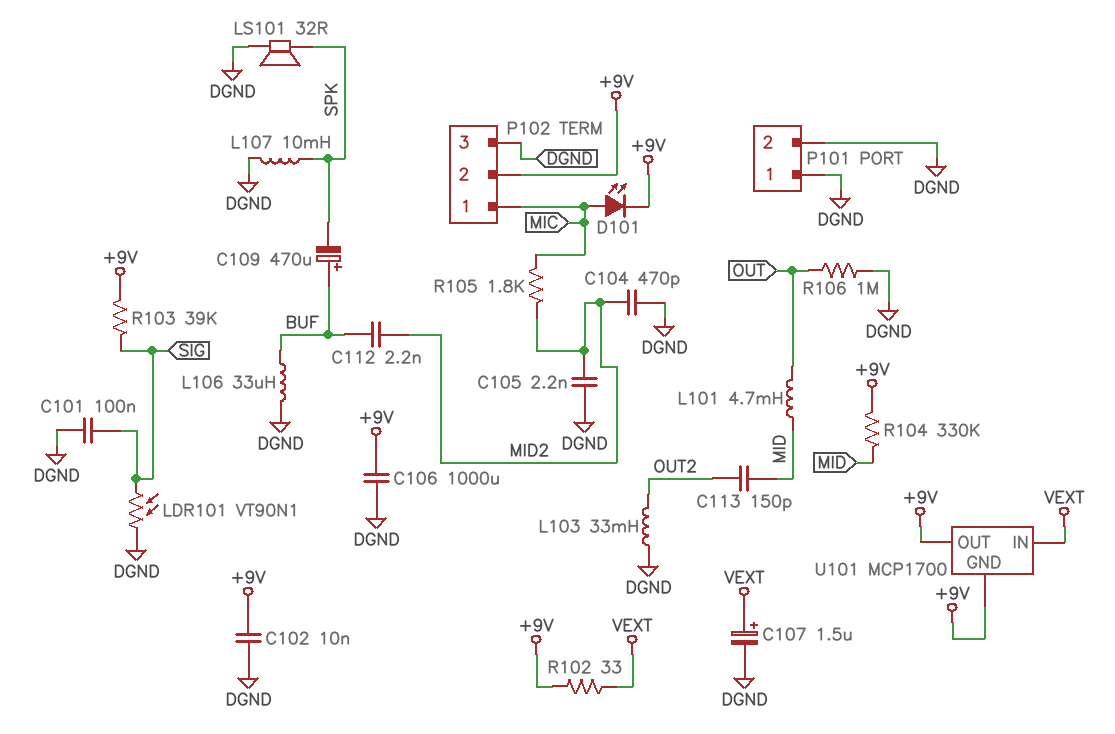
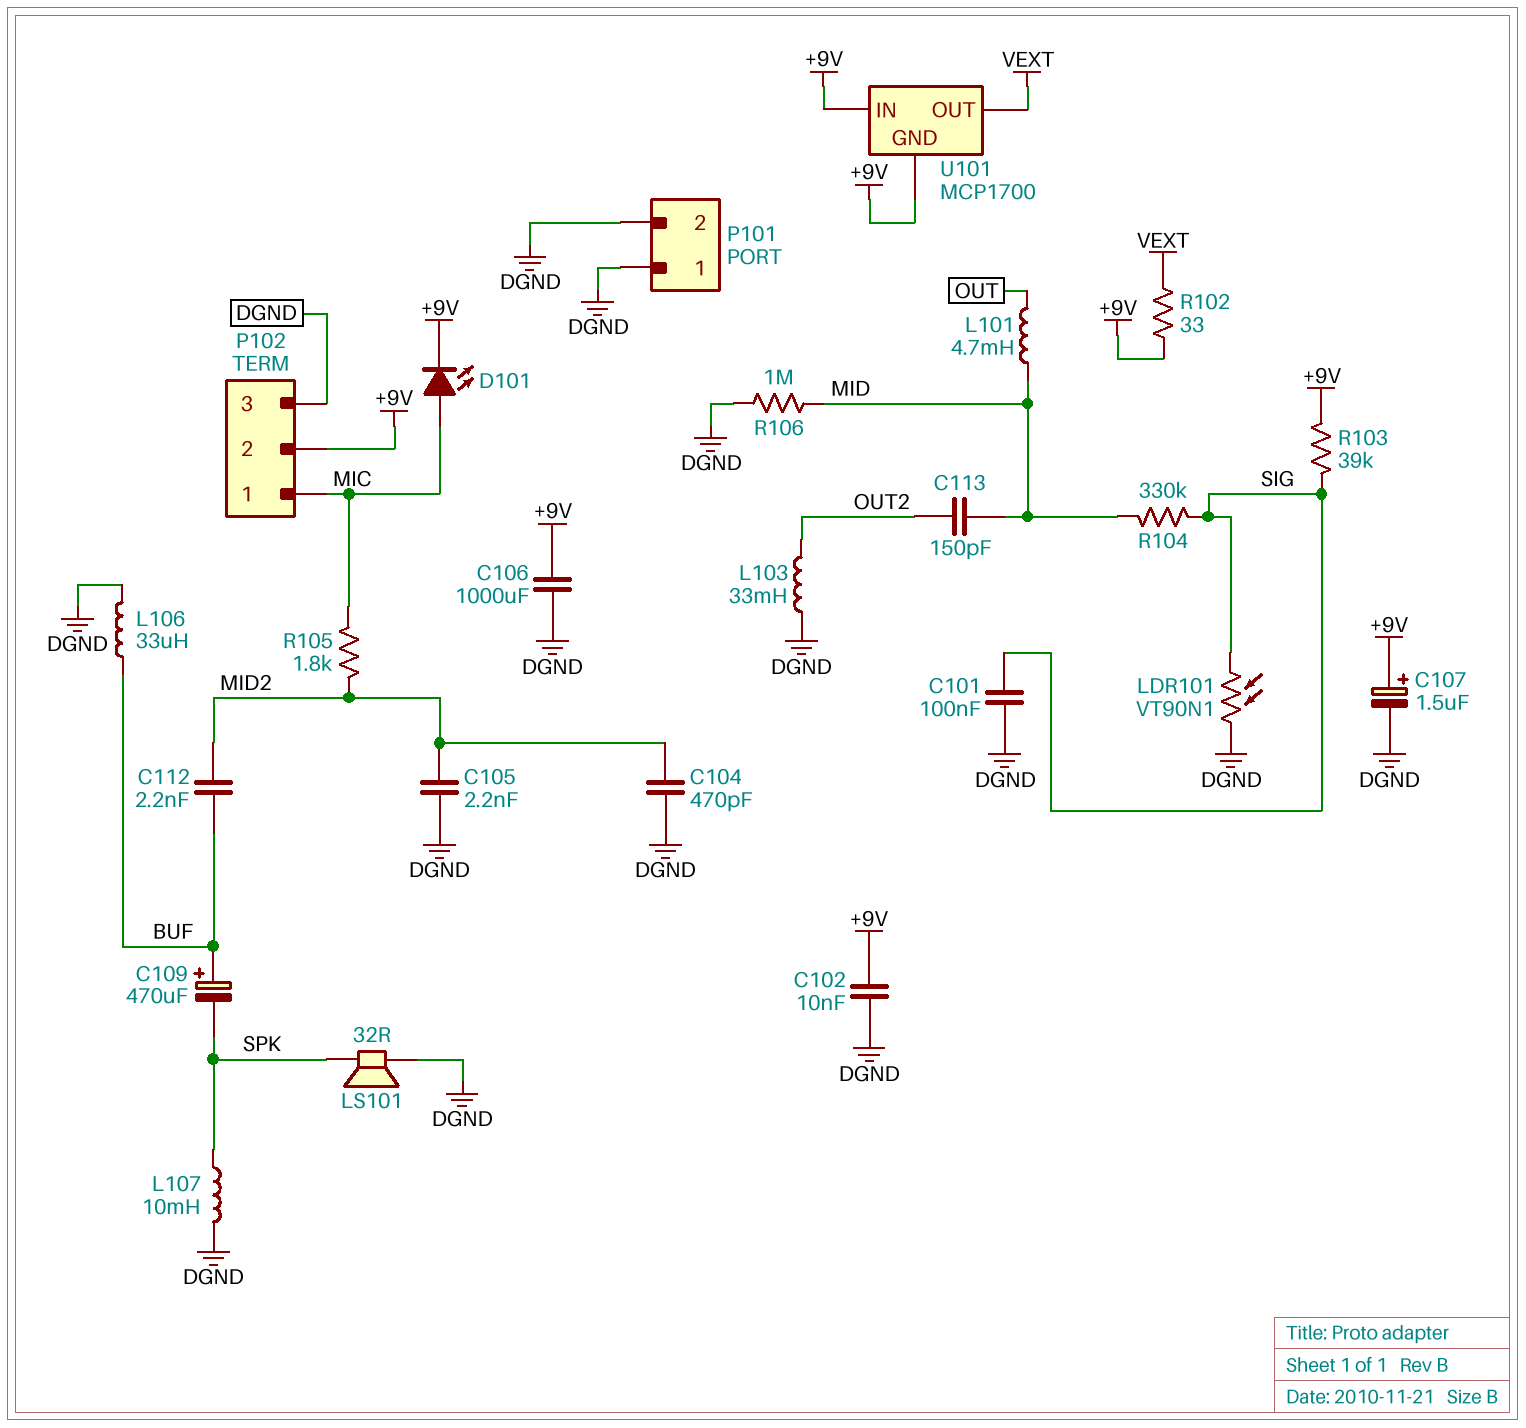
C107: 1.5uF (plus VEXT, minus DGND) -> 1.5uF (plus +9V, minus DGND)
R104: 330k (+9V, MID) -> 330k (MID, SIG)
R106: 1M (DGND, OUT) -> 1M (DGND, MID)
U101 pin IN: VEXT -> +9V
U101 pin OUT: +9V -> VEXT

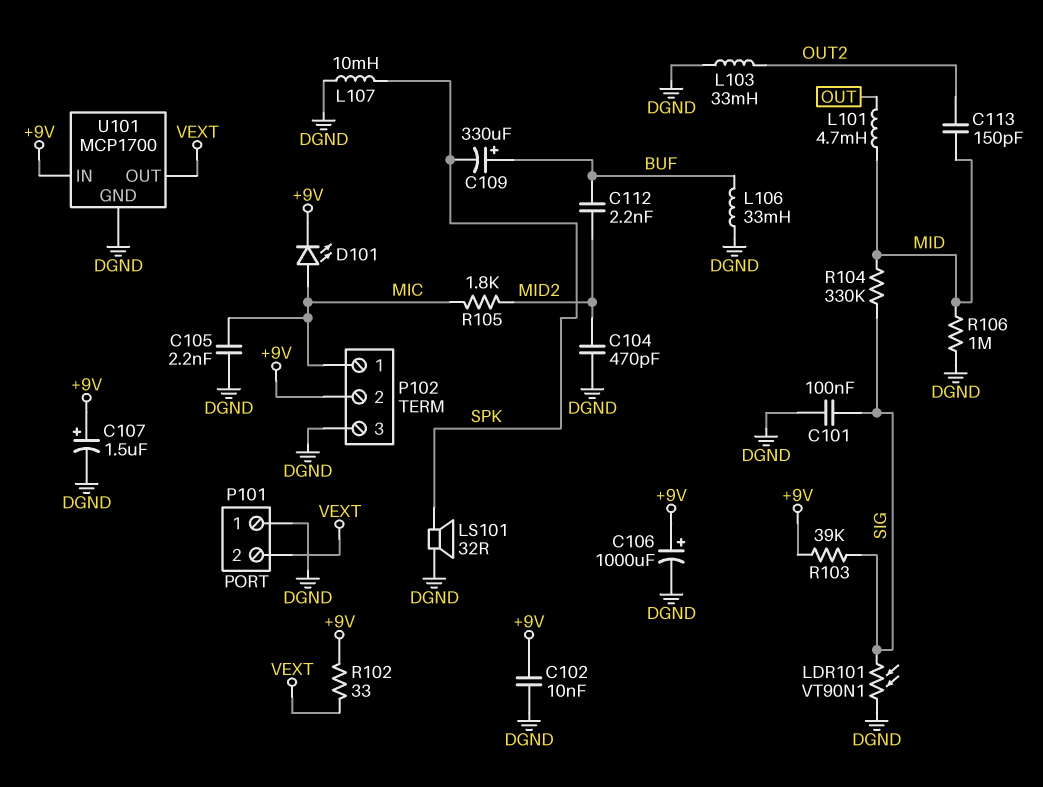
C105: 2.2nF (DGND, MID2) -> 2.2nF (DGND, MIC)
C106: 1000uF (+9V, DGND) -> 1000uF (plus +9V, minus DGND)
C109: 470uF (plus BUF, minus SPK) -> 330uF (plus BUF, minus SPK)
L106: 33uH (BUF, DGND) -> 33mH (BUF, DGND)
P101 pin 2: DGND -> VEXT
U101 pin GND: +9V -> DGND

